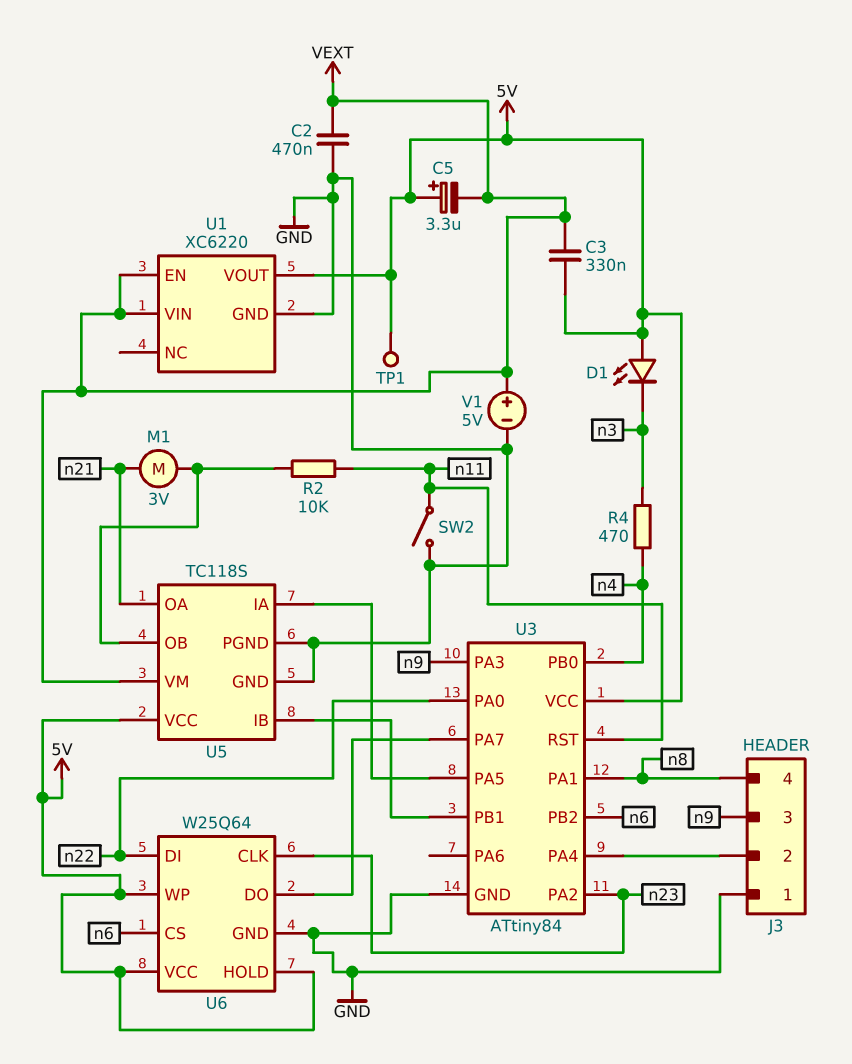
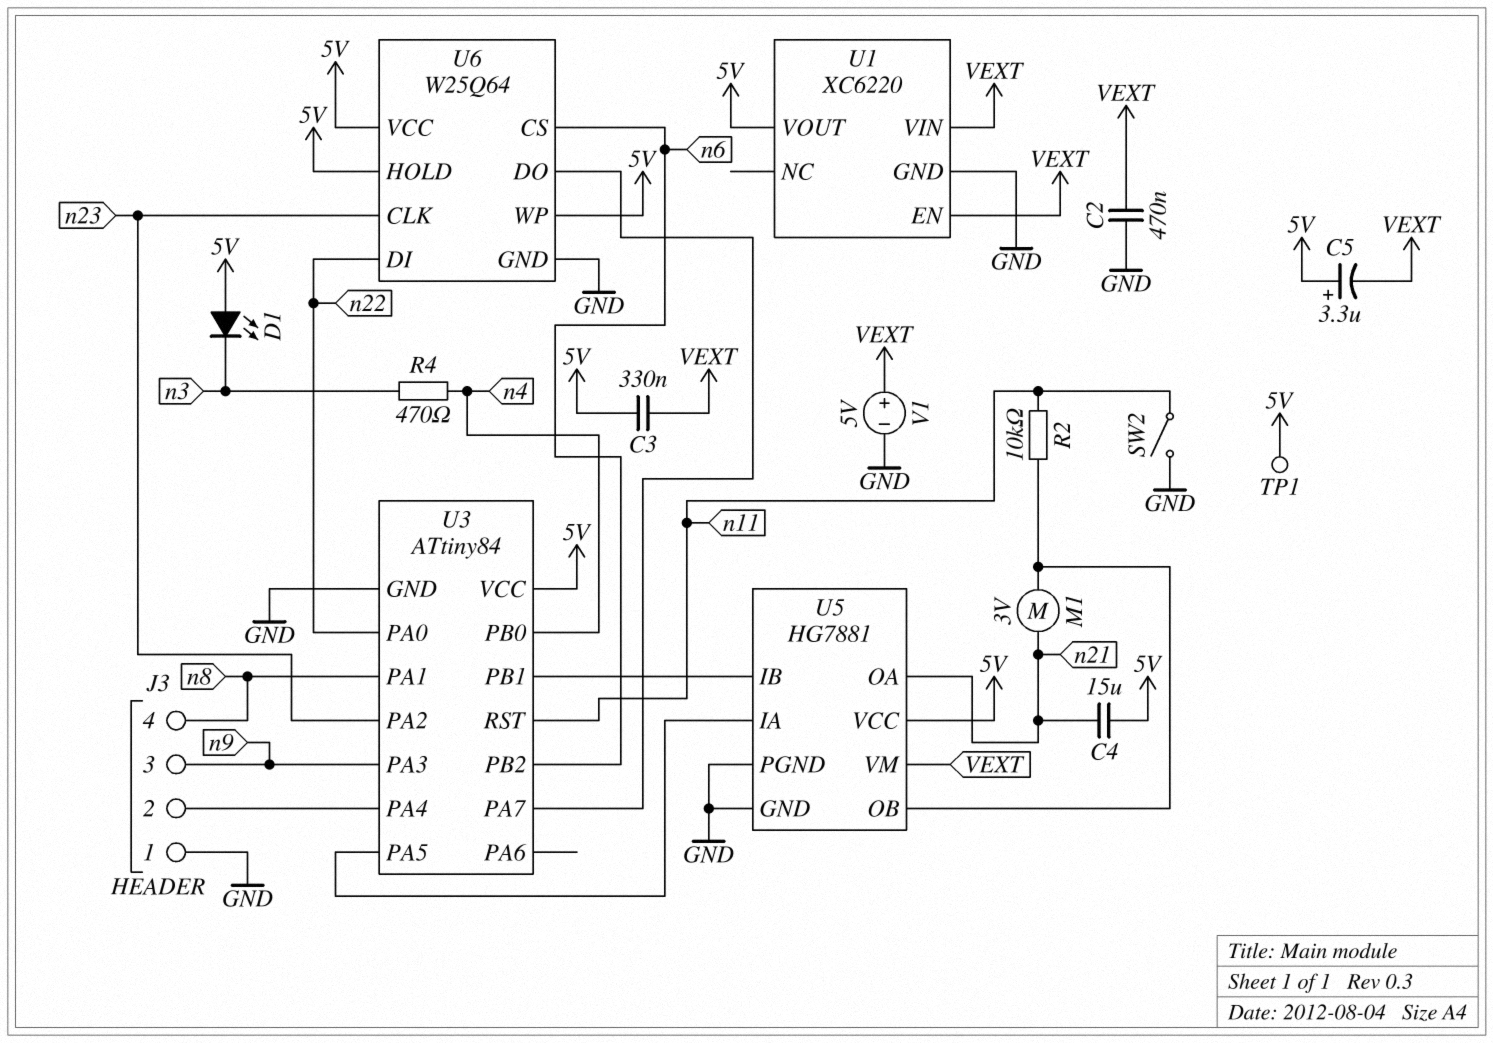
C4: none -> 15uF (5V, n21)
U5: TC118S -> HG7881

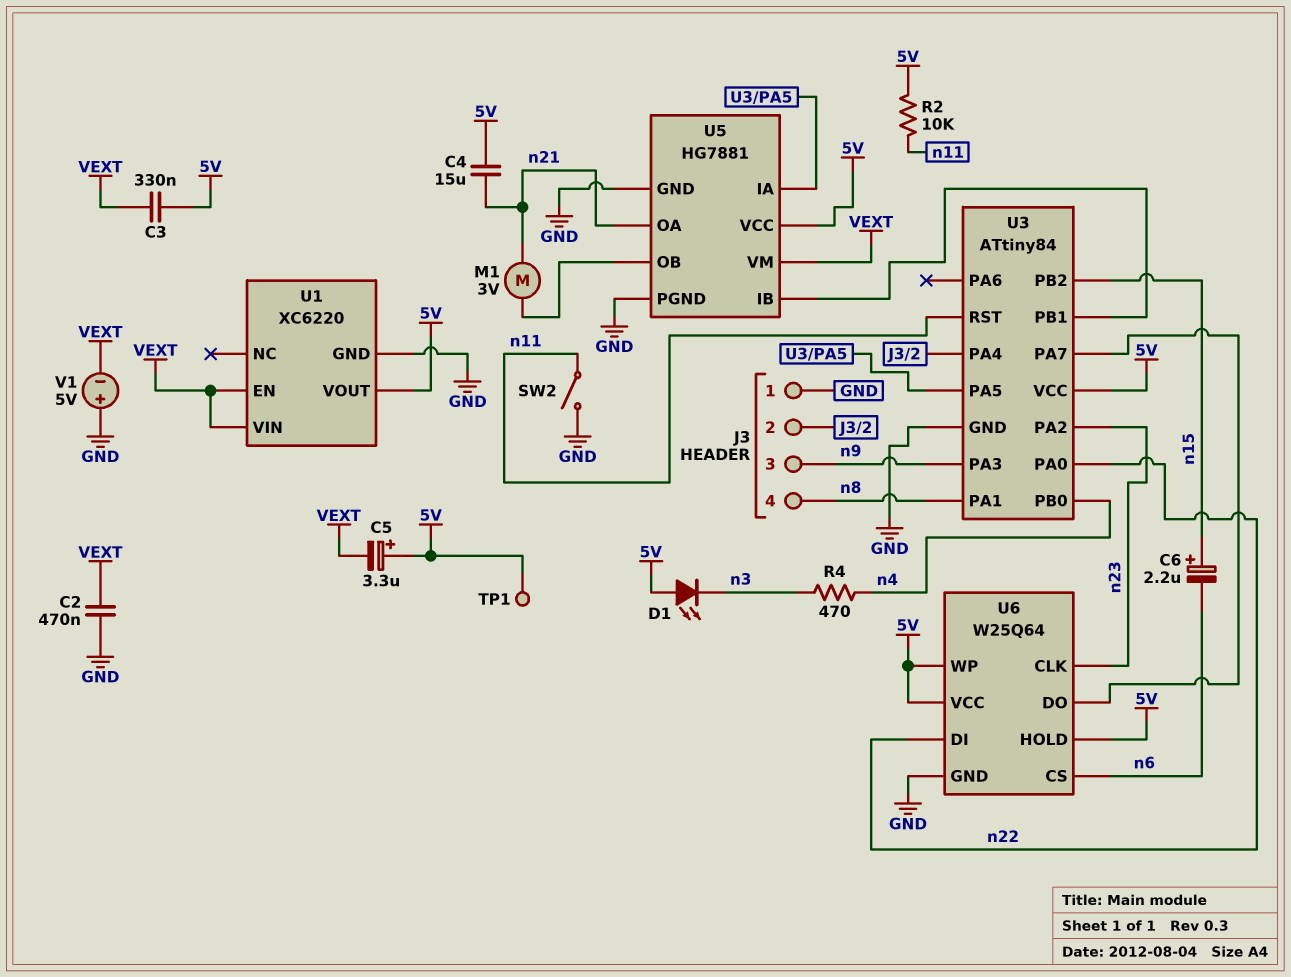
C6: none -> 2.2uF (plus n15, minus n6)
R2: 10k (U5/OB, n11) -> 10k (5V, n11)
U3 pin PB2: n6 -> n15
V1: 5V (plus VEXT, minus GND) -> 5V (plus GND, minus VEXT)

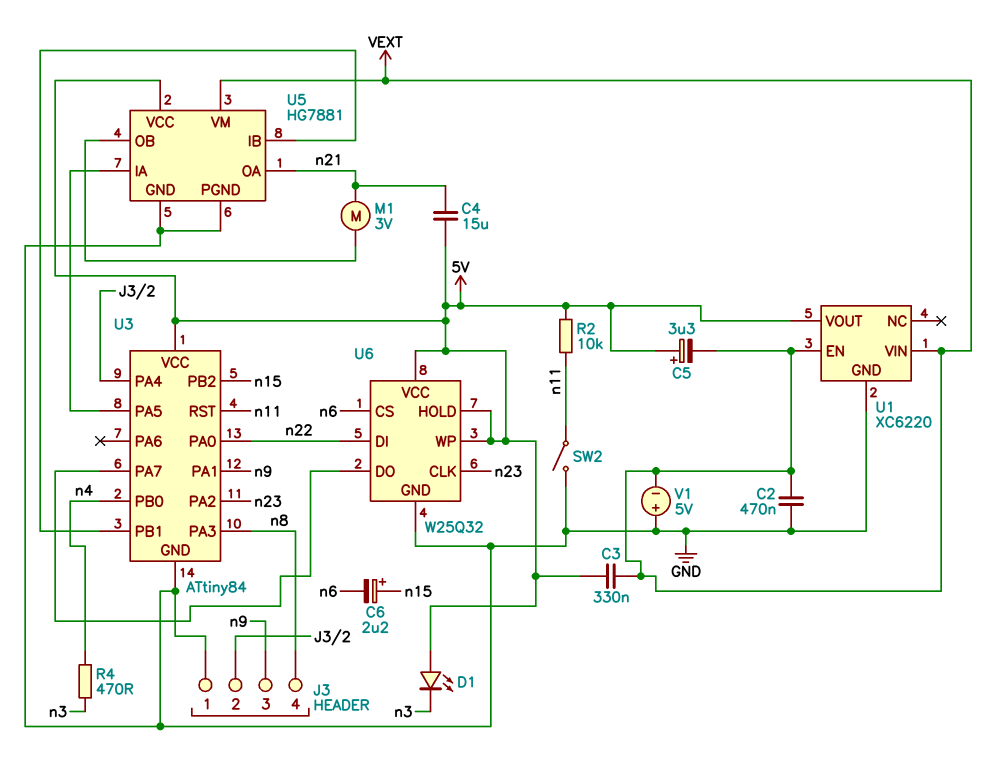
TP1: test point (5V) -> none
U3 pin PA1: n8 -> n9
U3 pin PA3: n9 -> n8
U6: W25Q64 -> W25Q32

